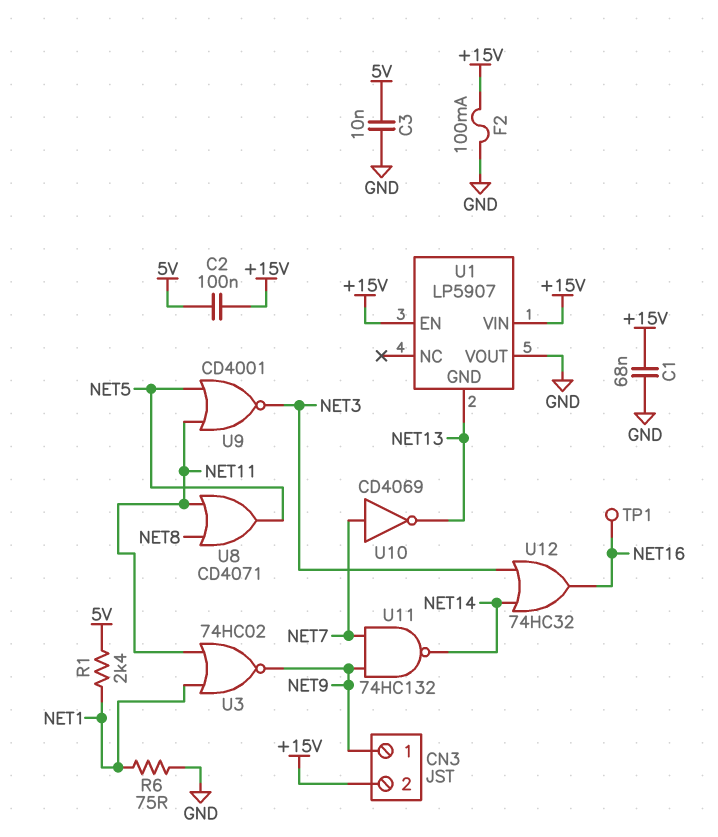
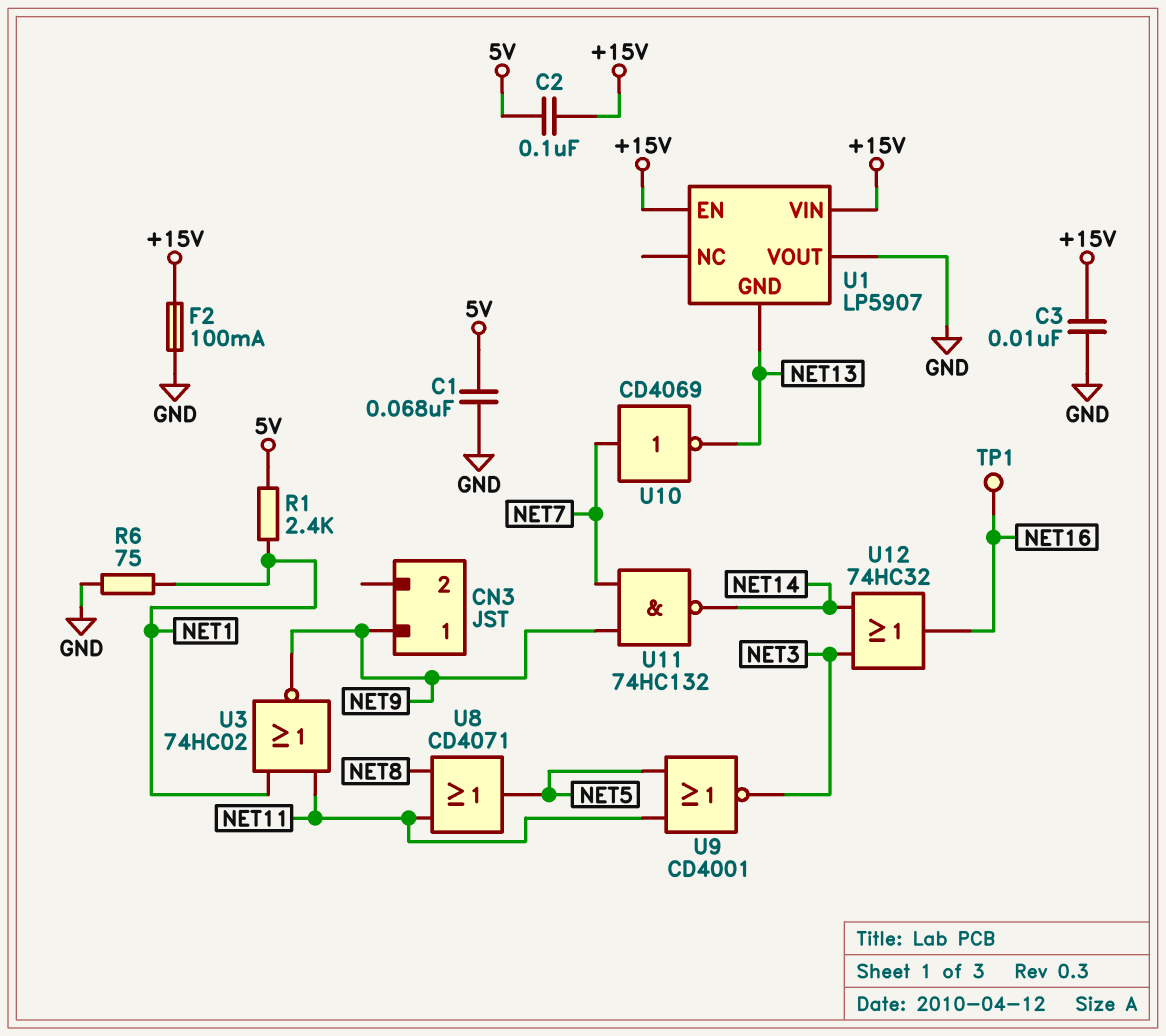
C1: 68nF (+15V, GND) -> 68nF (5V, GND)
C3: 10nF (5V, GND) -> 10nF (+15V, GND)
CN3 pin 2: +15V -> none

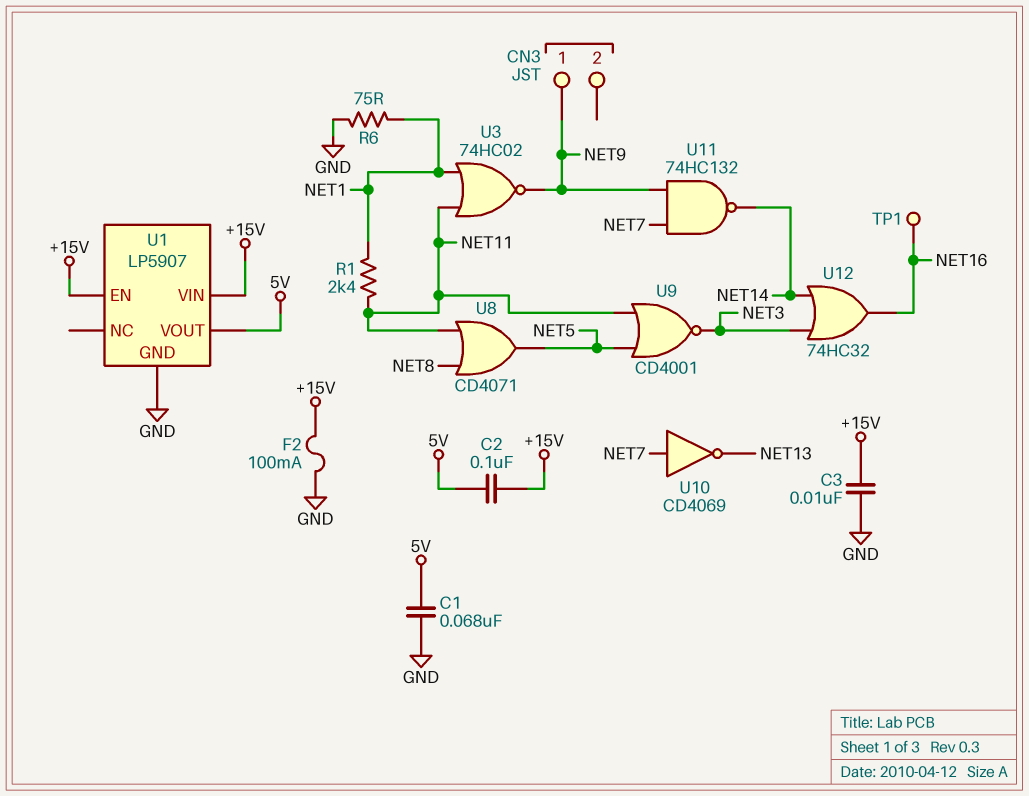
R1: 2.4k (5V, NET1) -> 2.4k (NET1, NET11)
U1 pin GND: NET13 -> GND
U1 pin VOUT: GND -> 5V

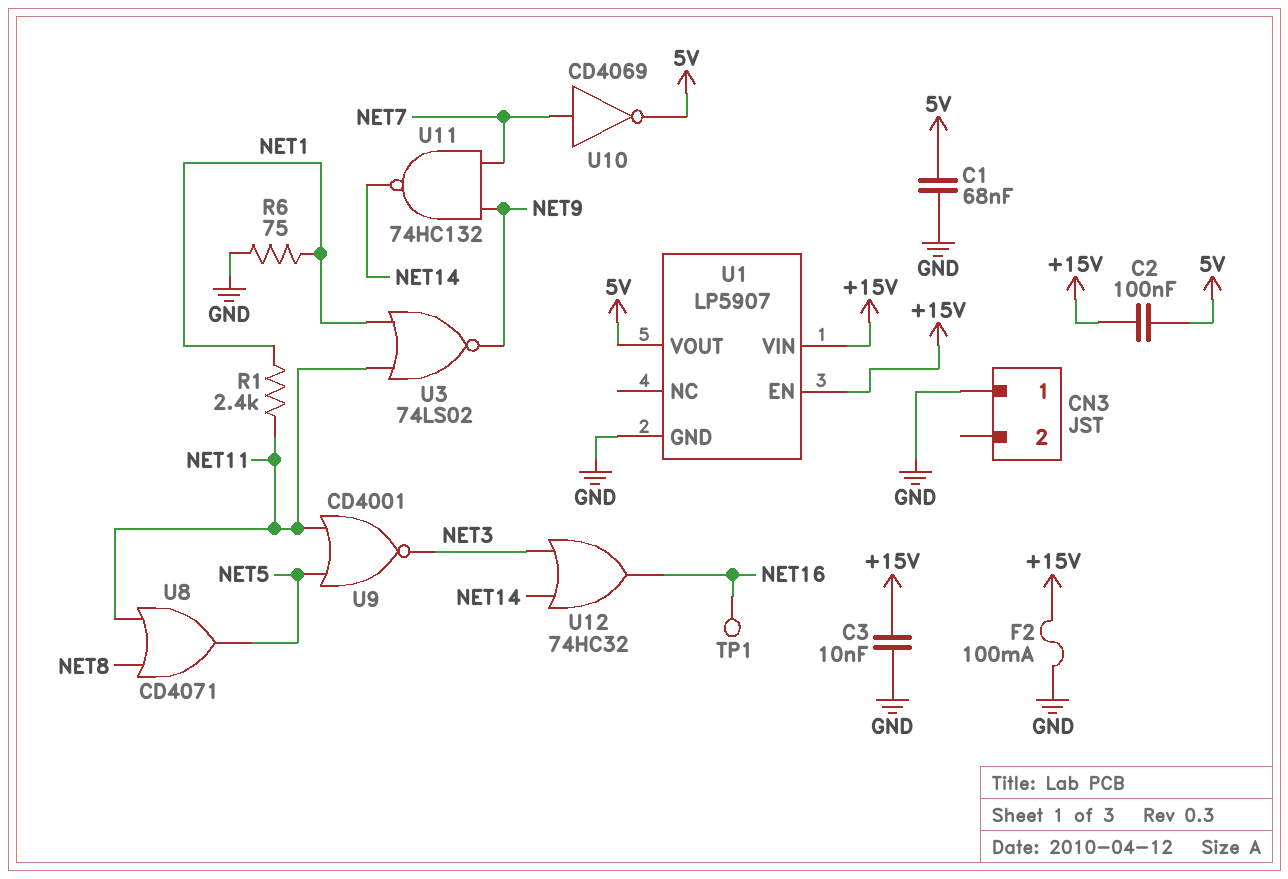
CN3 pin 1: NET9 -> GND
U3: NOR 74HC02 (in NET1, in NET11, out NET9) -> NOR 74LS02 (in NET1, in NET11, out NET9)
U10: NOT CD4069 (in NET7, out NET13) -> NOT CD4069 (in NET7, out 5V)

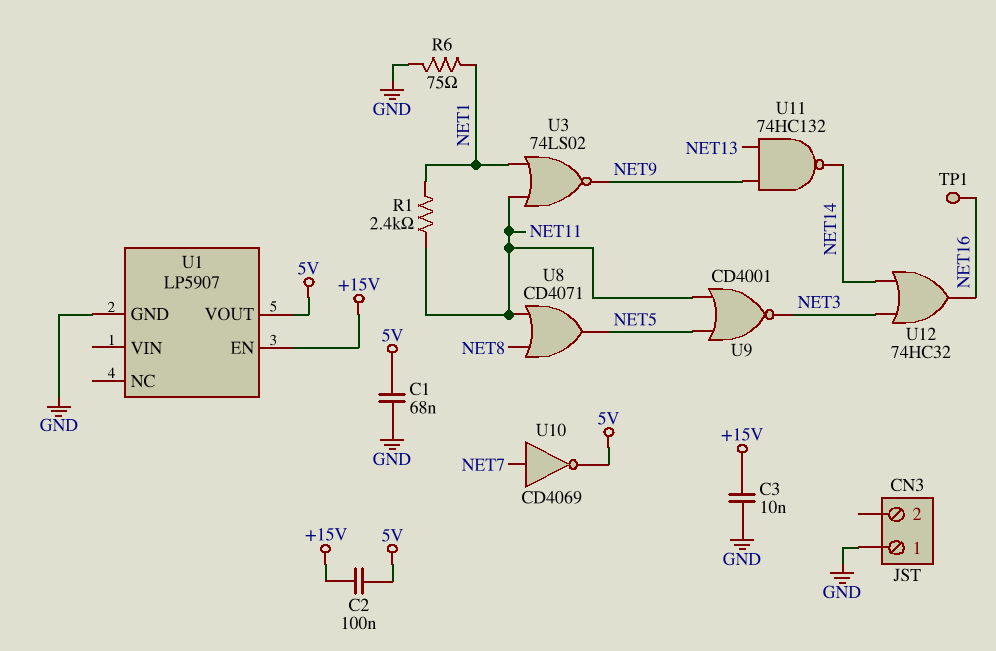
F2: 100mA (+15V, GND) -> none
U1 pin VIN: +15V -> none
U11: NAND 74HC132 (in NET7, in NET9, out NET14) -> NAND 74HC132 (in NET9, in NET13, out NET14)

